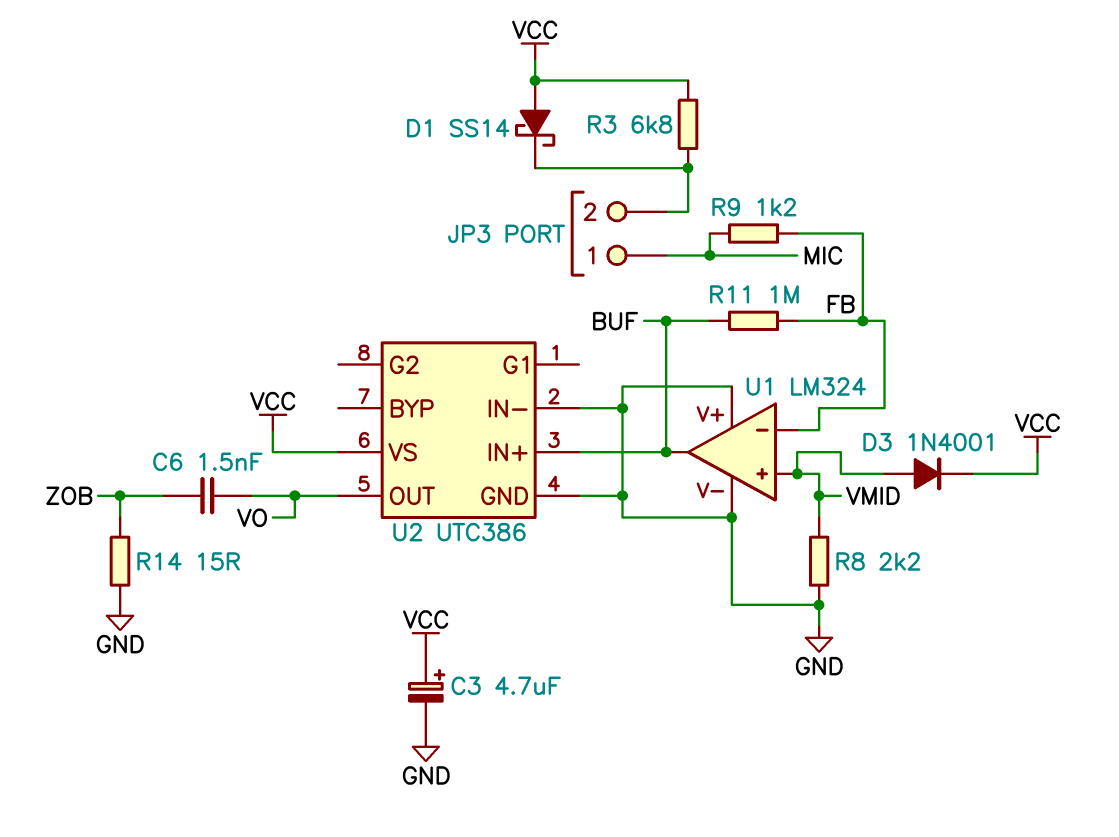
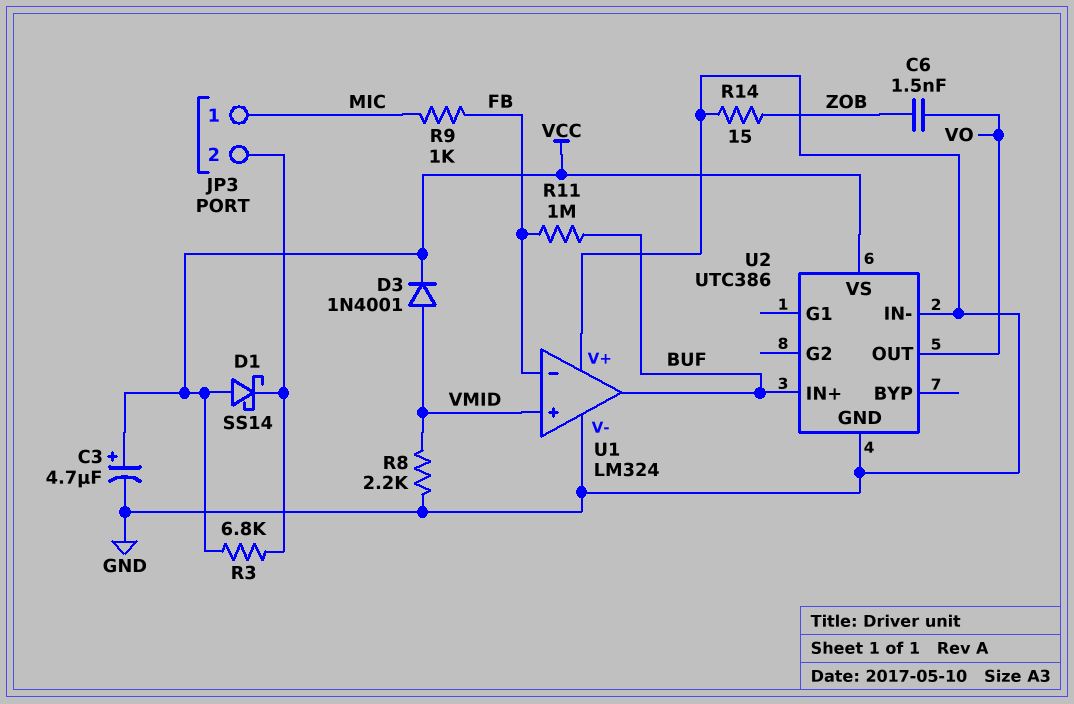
R9: 1.2k (FB, MIC) -> 1k (FB, MIC)

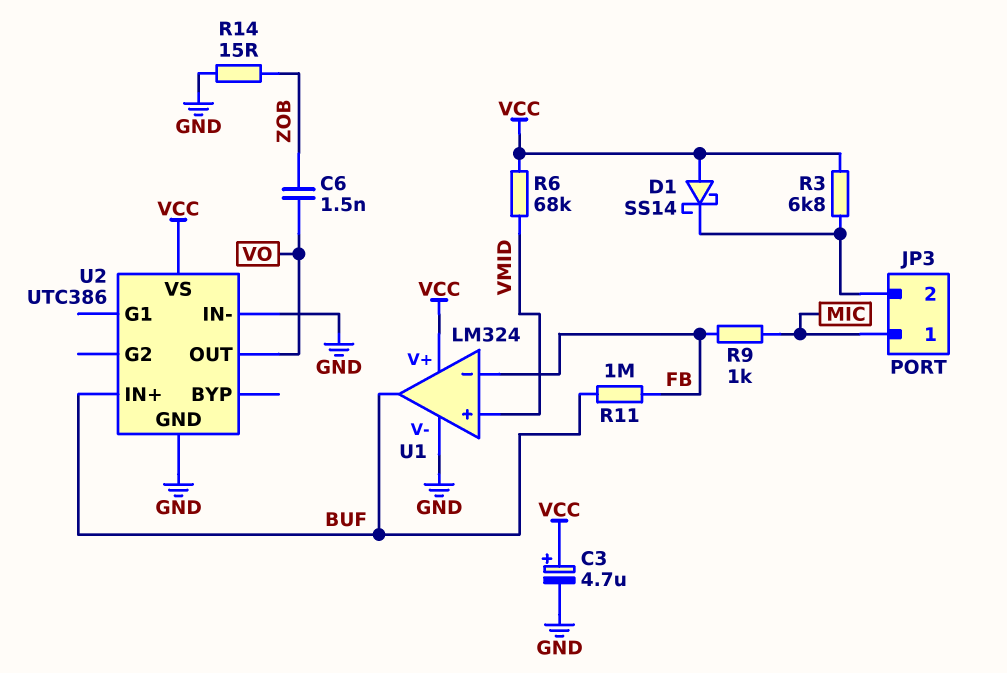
D3: diode 1N4001 (A VMID, K VCC) -> none
R6: none -> 68k (VCC, VMID)
R8: 2.2k (GND, VMID) -> none
U1 pin V+: GND -> VCC

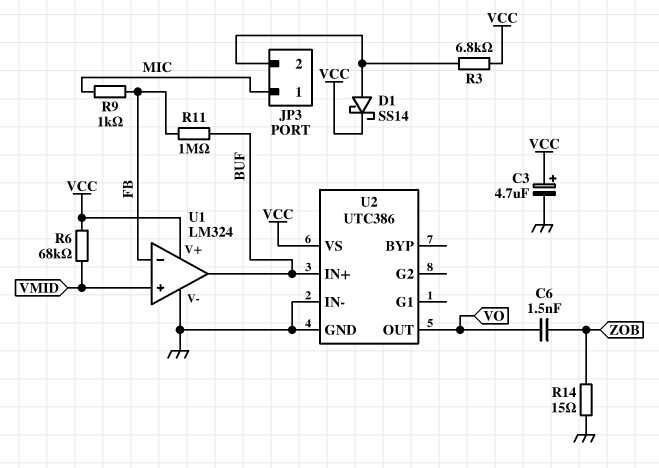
D1: schottky SS14 (A VCC, K JP3/2) -> schottky SS14 (A JP3/2, K VCC)

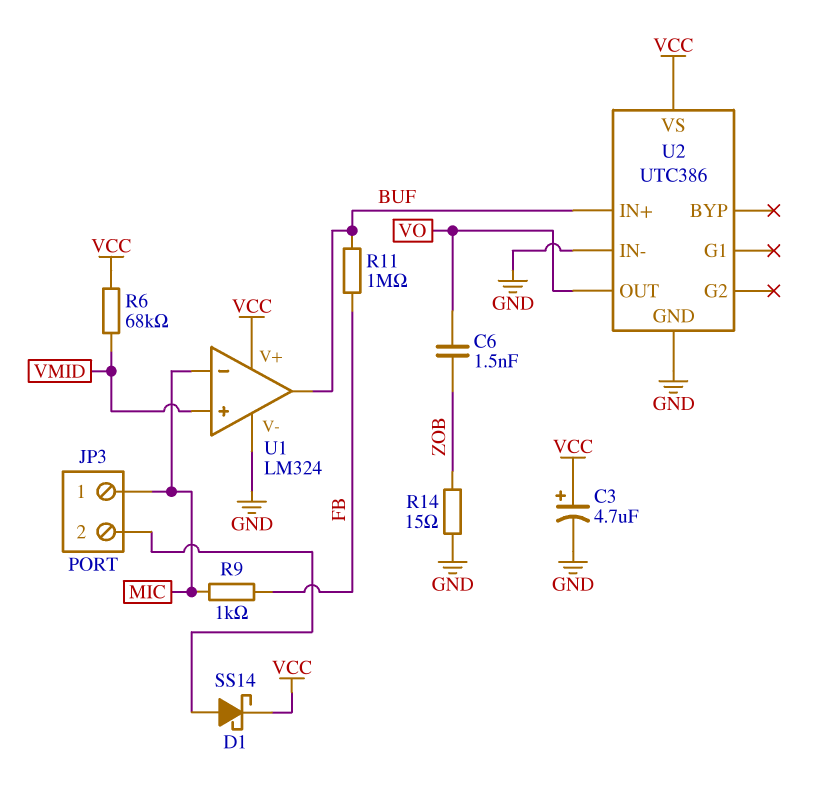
R3: 6.8k (JP3/2, VCC) -> none
U1 pin in-: FB -> MIC

